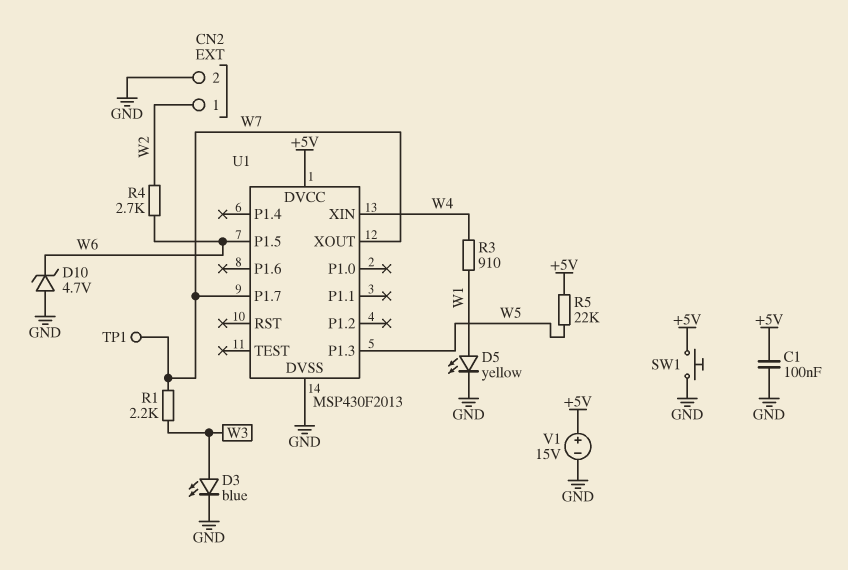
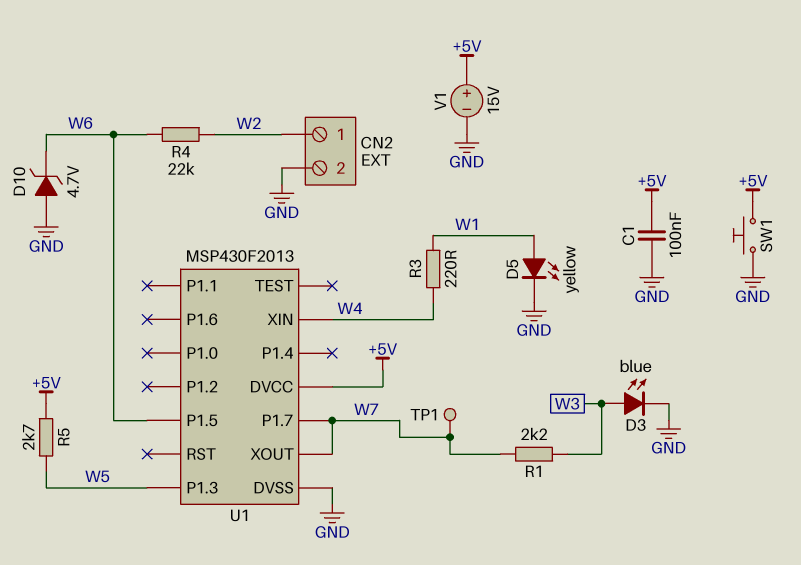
R3: 910 (W1, W4) -> 220 (W1, W4)
R4: 2.7k (W2, W6) -> 22k (W2, W6)
R5: 22k (+5V, W5) -> 2.7k (+5V, W5)

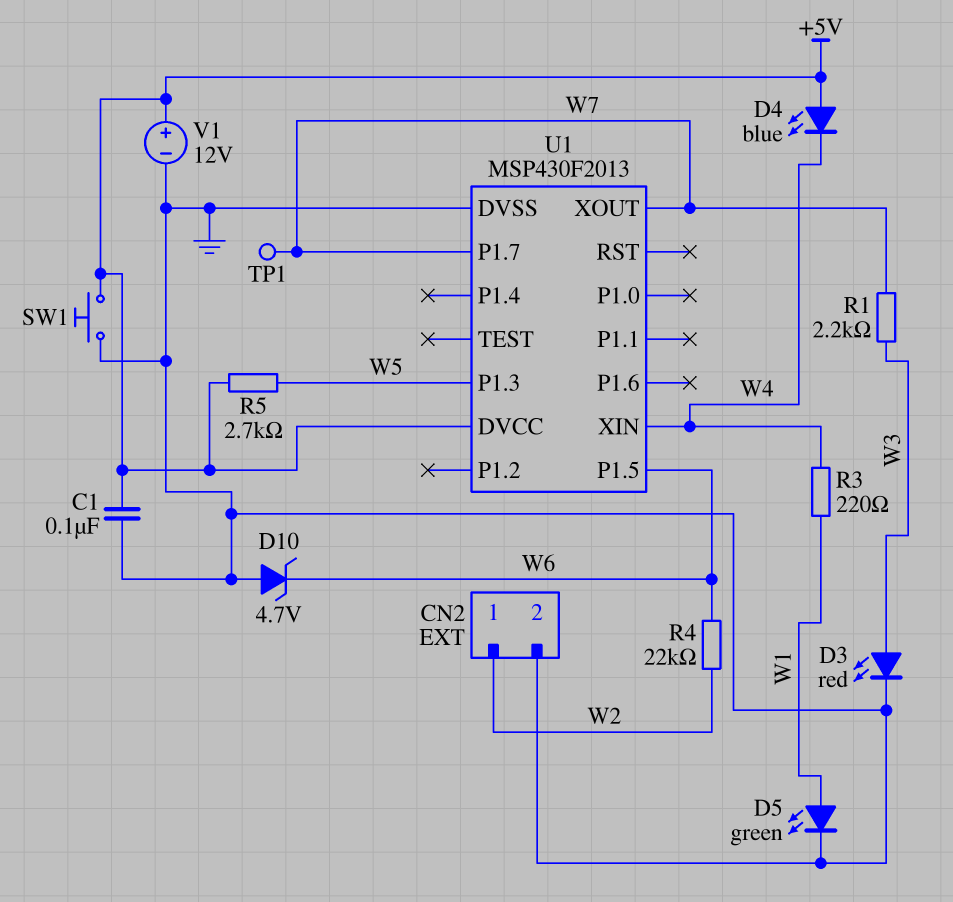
D3: LED blue (A W3, K GND) -> LED red (A W3, K GND)
D4: none -> LED blue (A +5V, K W4)
D5: LED yellow (A W1, K GND) -> LED green (A W1, K GND)
V1: 15V (plus +5V, minus GND) -> 12V (plus +5V, minus GND)

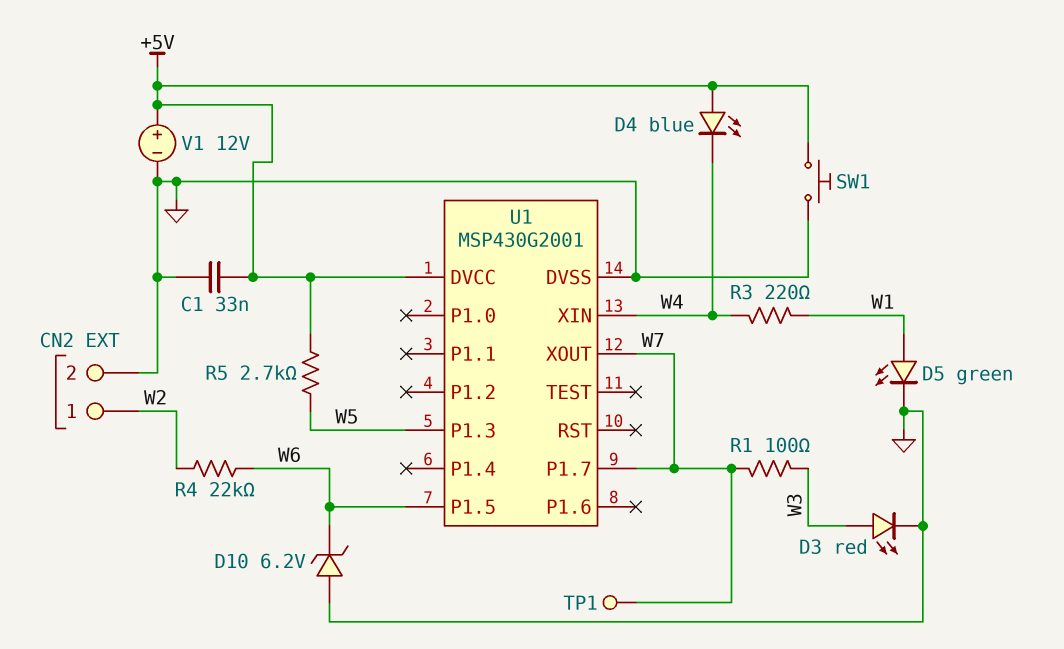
C1: 100nF (+5V, GND) -> 33nF (+5V, GND)
D10: zener 4.7V (A GND, K W6) -> zener 6.2V (A GND, K W6)
R1: 2.2k (W3, W7) -> 100 (W3, W7)
U1: MSP430F2013 -> MSP430G2001

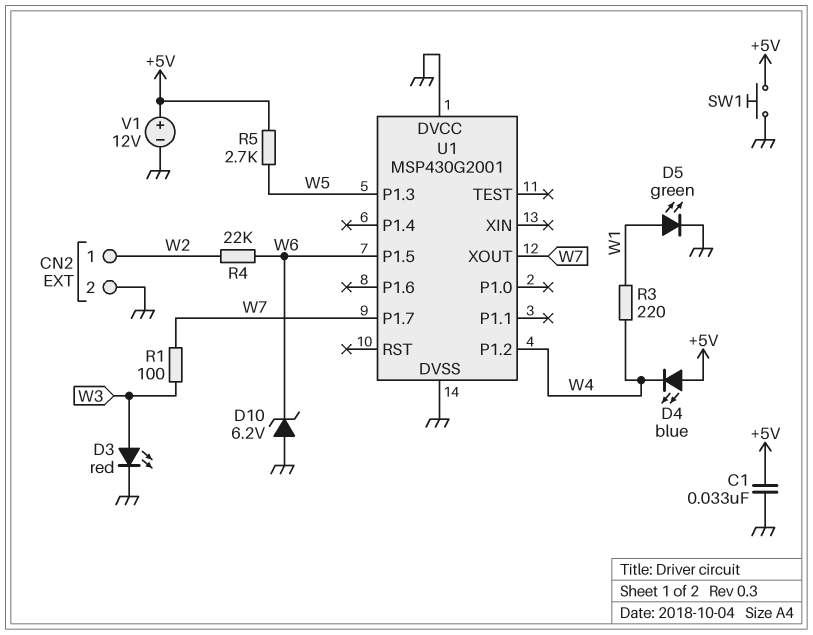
TP1: test point (W7) -> none
U1 pin DVCC: +5V -> GND
U1 pin P1.2: none -> W4
U1 pin XIN: W4 -> none

